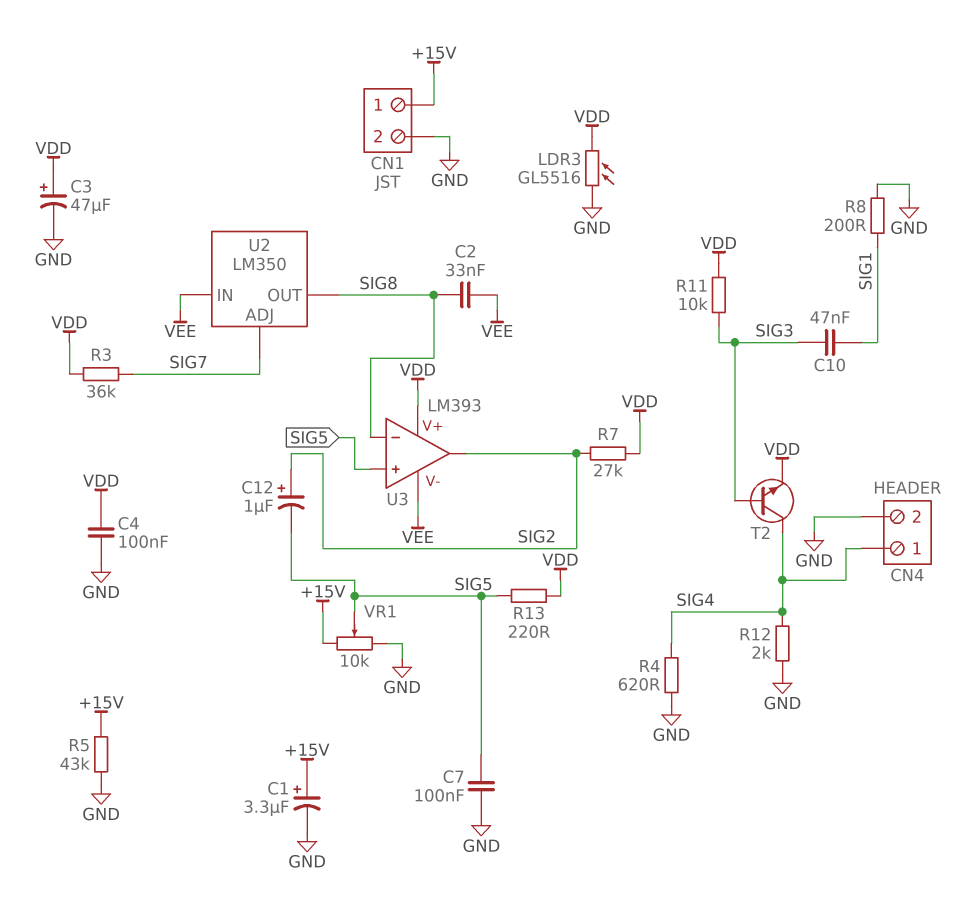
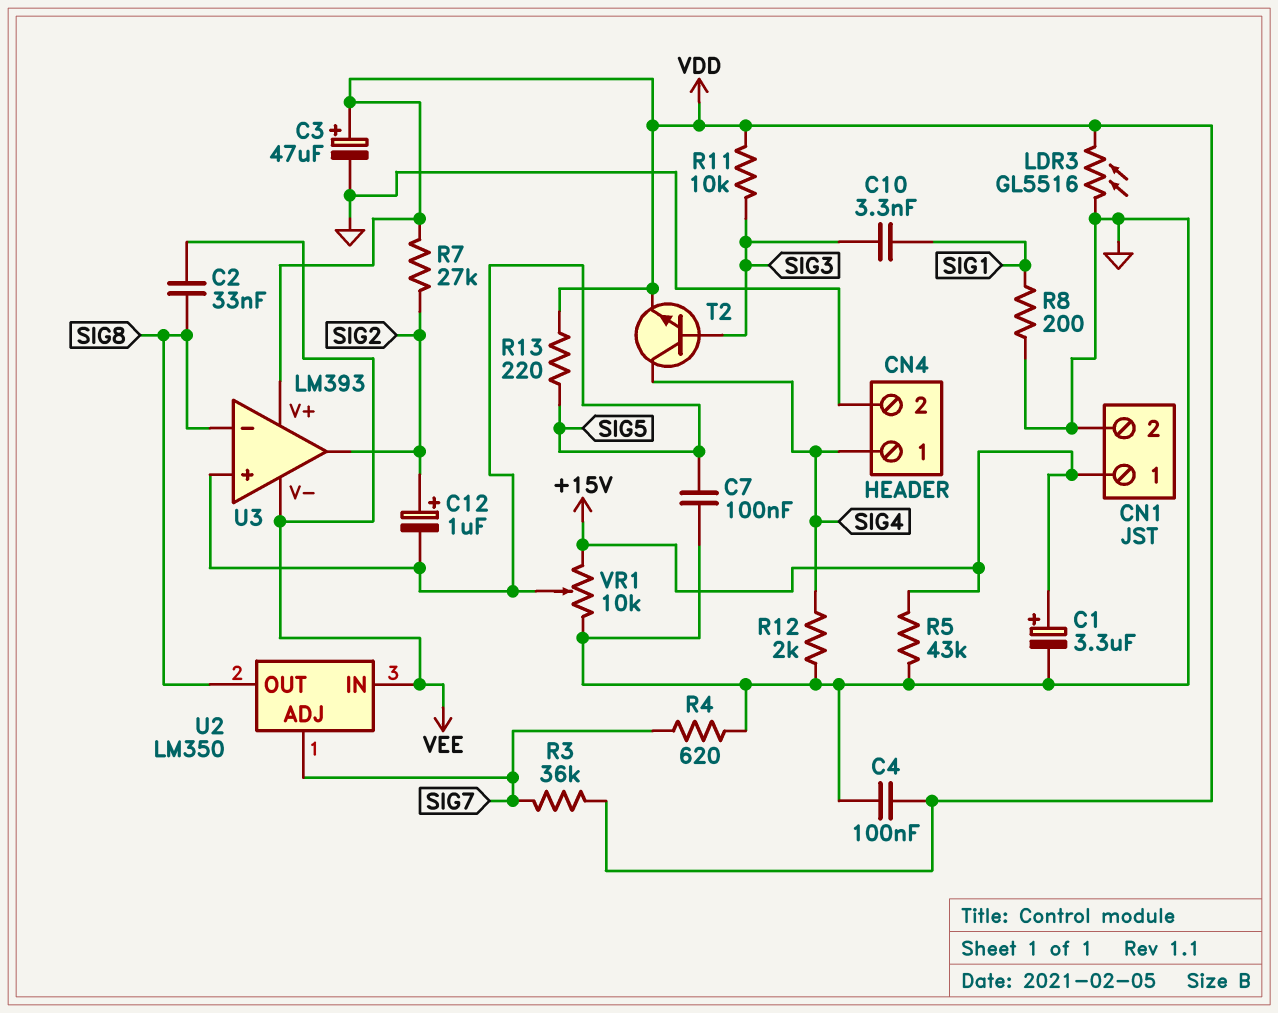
C10: 47nF (SIG1, SIG3) -> 3.3nF (SIG1, SIG3)
R4: 620 (GND, SIG4) -> 620 (GND, SIG7)

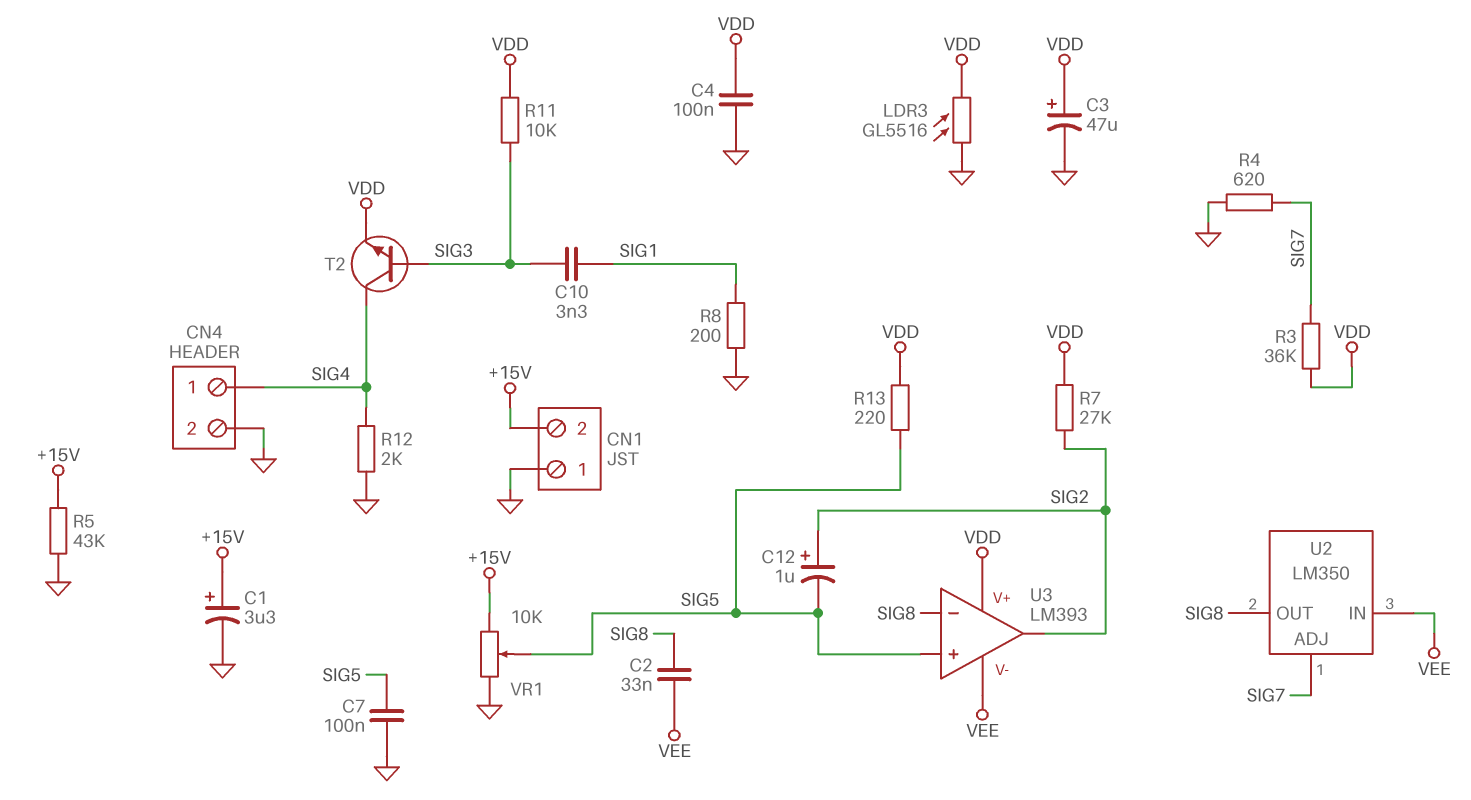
CN1 pin 1: +15V -> GND
CN1 pin 2: GND -> +15V

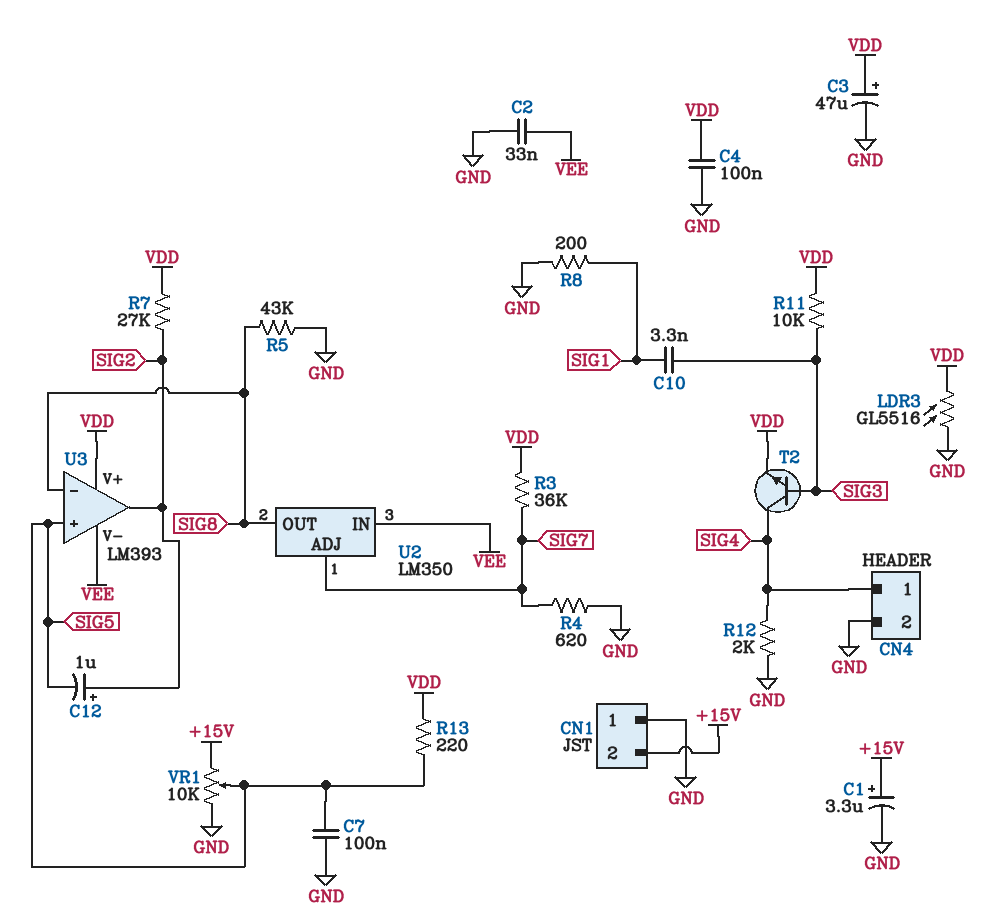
C2: 33nF (SIG8, VEE) -> 33nF (GND, VEE)
R5: 43k (+15V, GND) -> 43k (GND, SIG8)

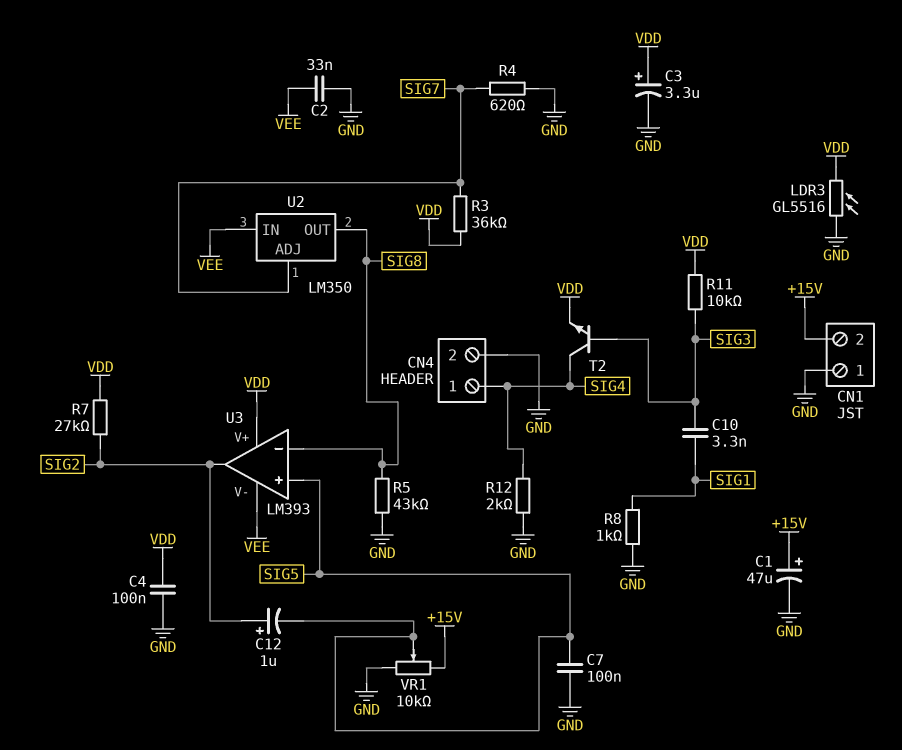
C1: 3.3uF (plus +15V, minus GND) -> 47uF (plus +15V, minus GND)
C3: 47uF (plus VDD, minus GND) -> 3.3uF (plus VDD, minus GND)
R8: 200 (GND, SIG1) -> 1k (GND, SIG1)
R13: 220 (SIG5, VDD) -> none

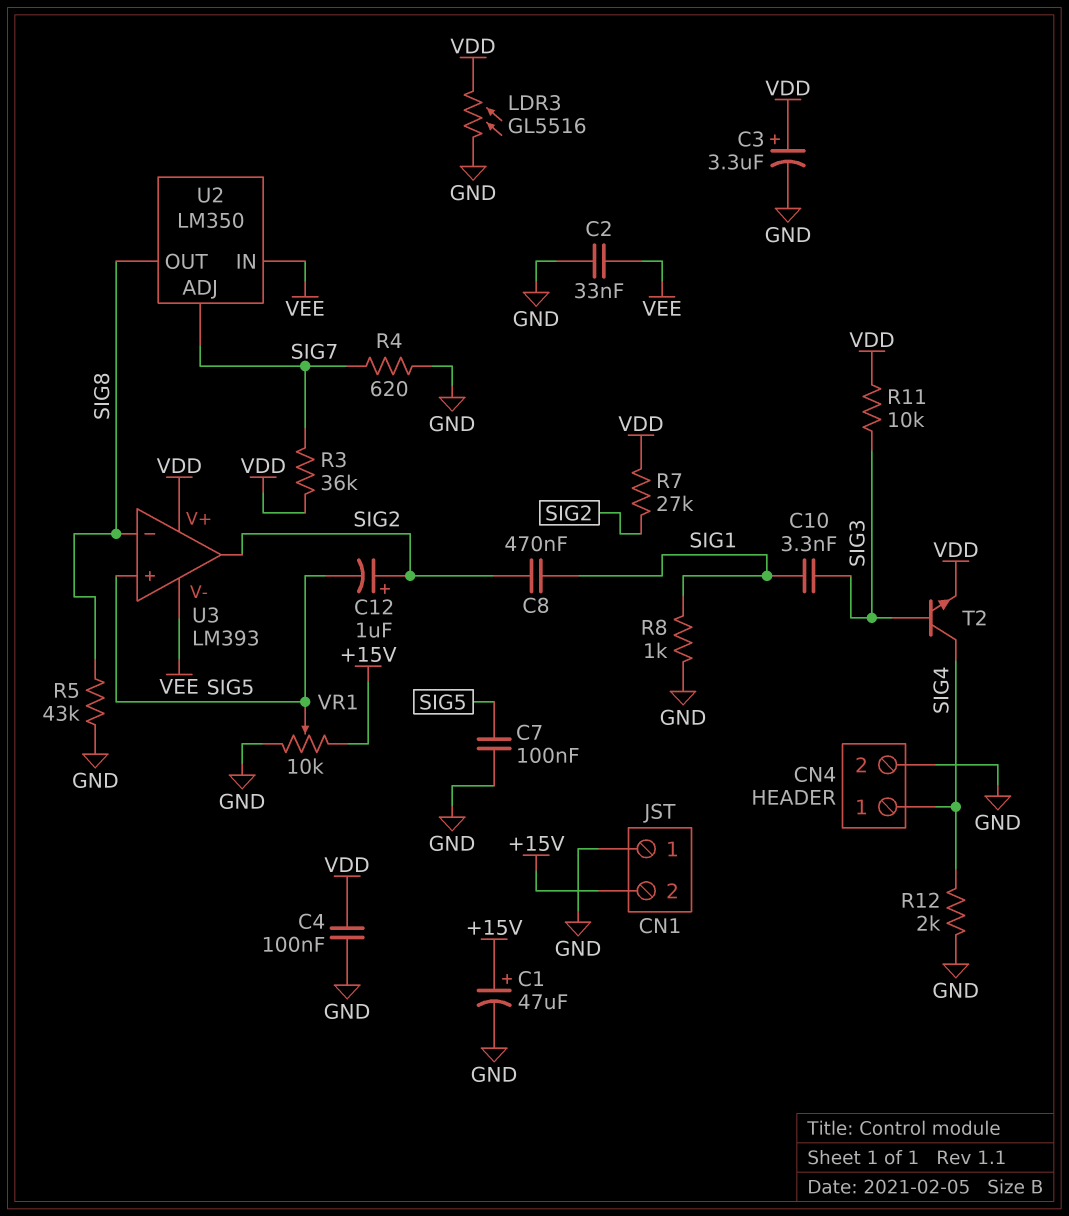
C8: none -> 470nF (SIG1, SIG2)

